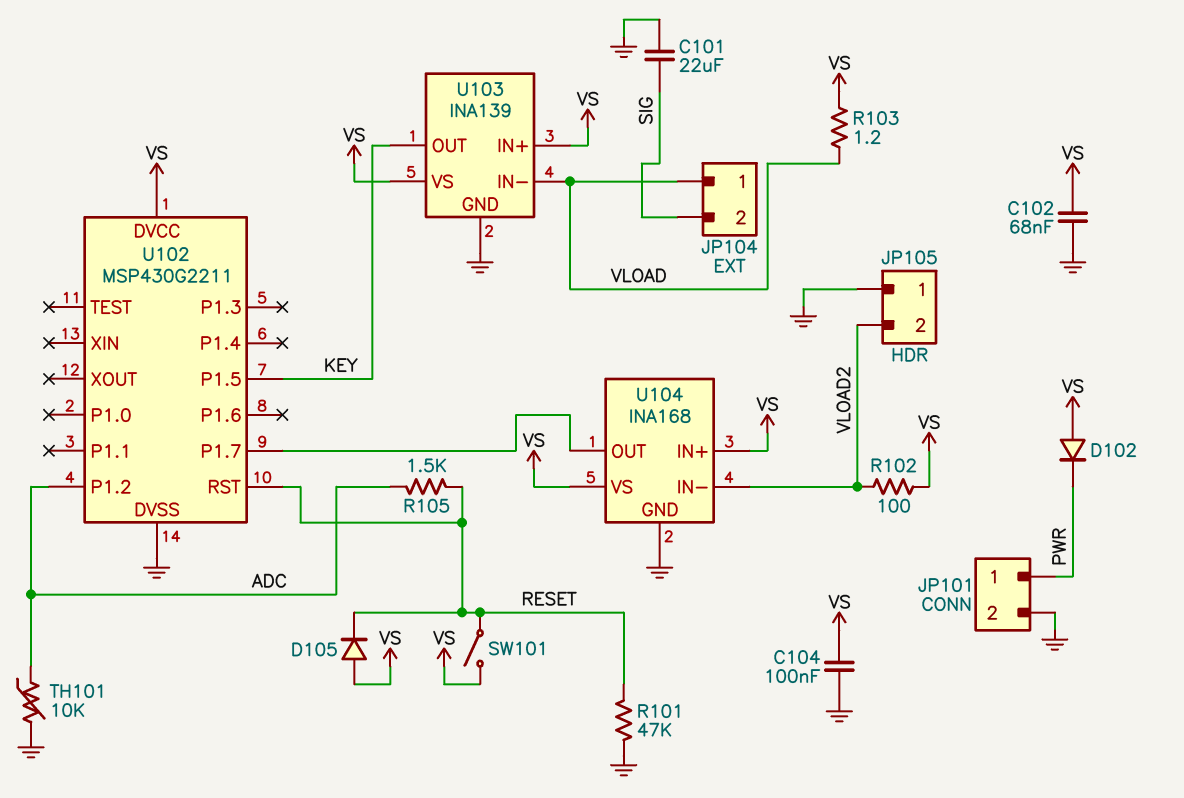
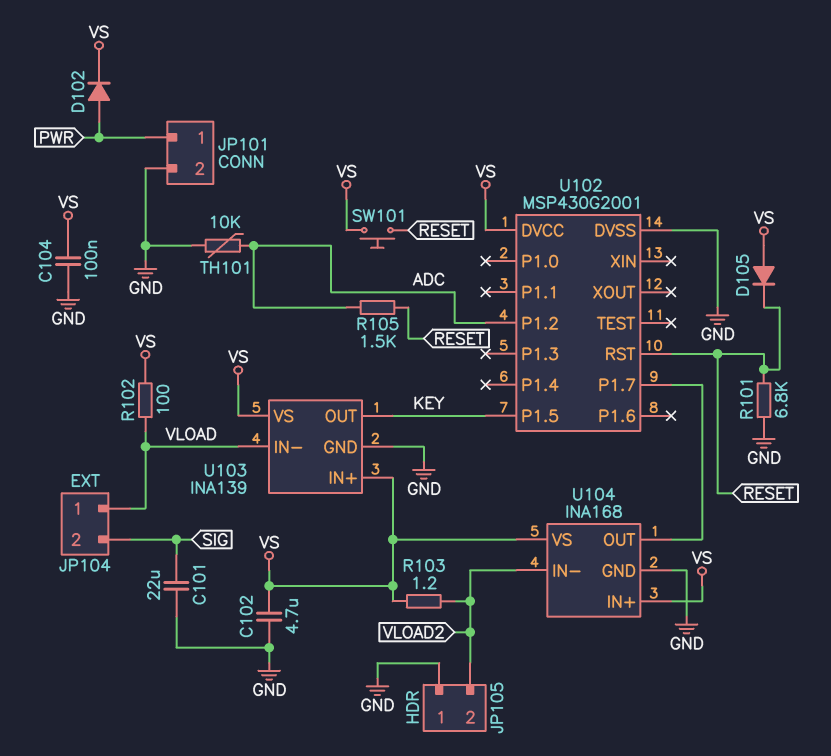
C102: 68nF (GND, VS) -> 4.7uF (GND, VS)
D102: diode (A VS, K PWR) -> diode (A PWR, K VS)
R101: 47k (GND, RESET) -> 6.8k (GND, RESET)
R102: 100 (VLOAD2, VS) -> 100 (VLOAD, VS)
R103: 1.2 (VLOAD, VS) -> 1.2 (VLOAD2, VS)
SW101: switch (RESET, VS) -> button (RESET, VS)
U102: MSP430G2211 -> MSP430G2001

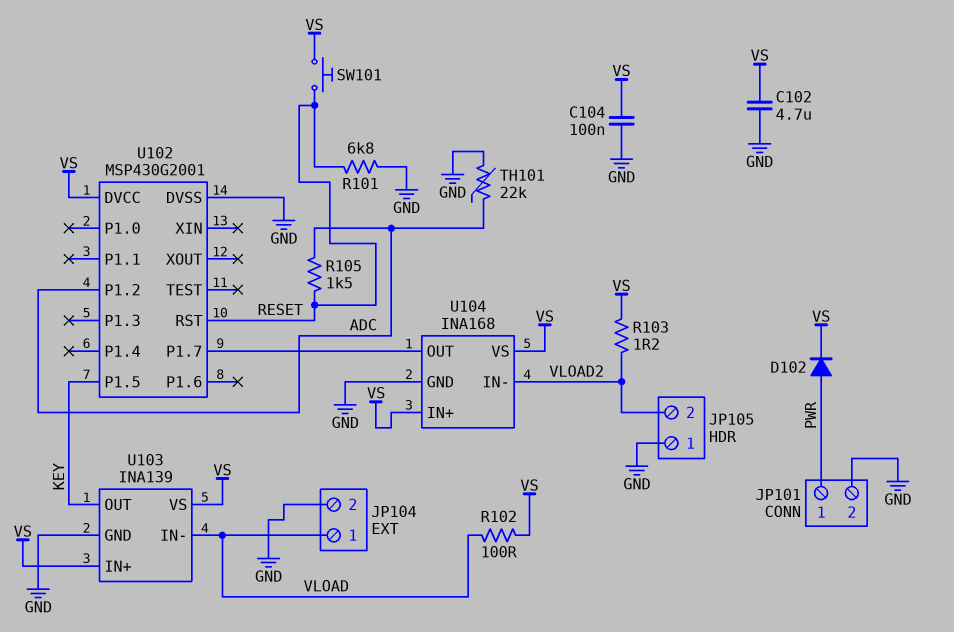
C101: 22uF (GND, SIG) -> none
D105: diode (A VS, K RESET) -> none
JP104 pin 2: SIG -> GND
TH101: 10k (ADC, GND) -> 22k (ADC, GND)

